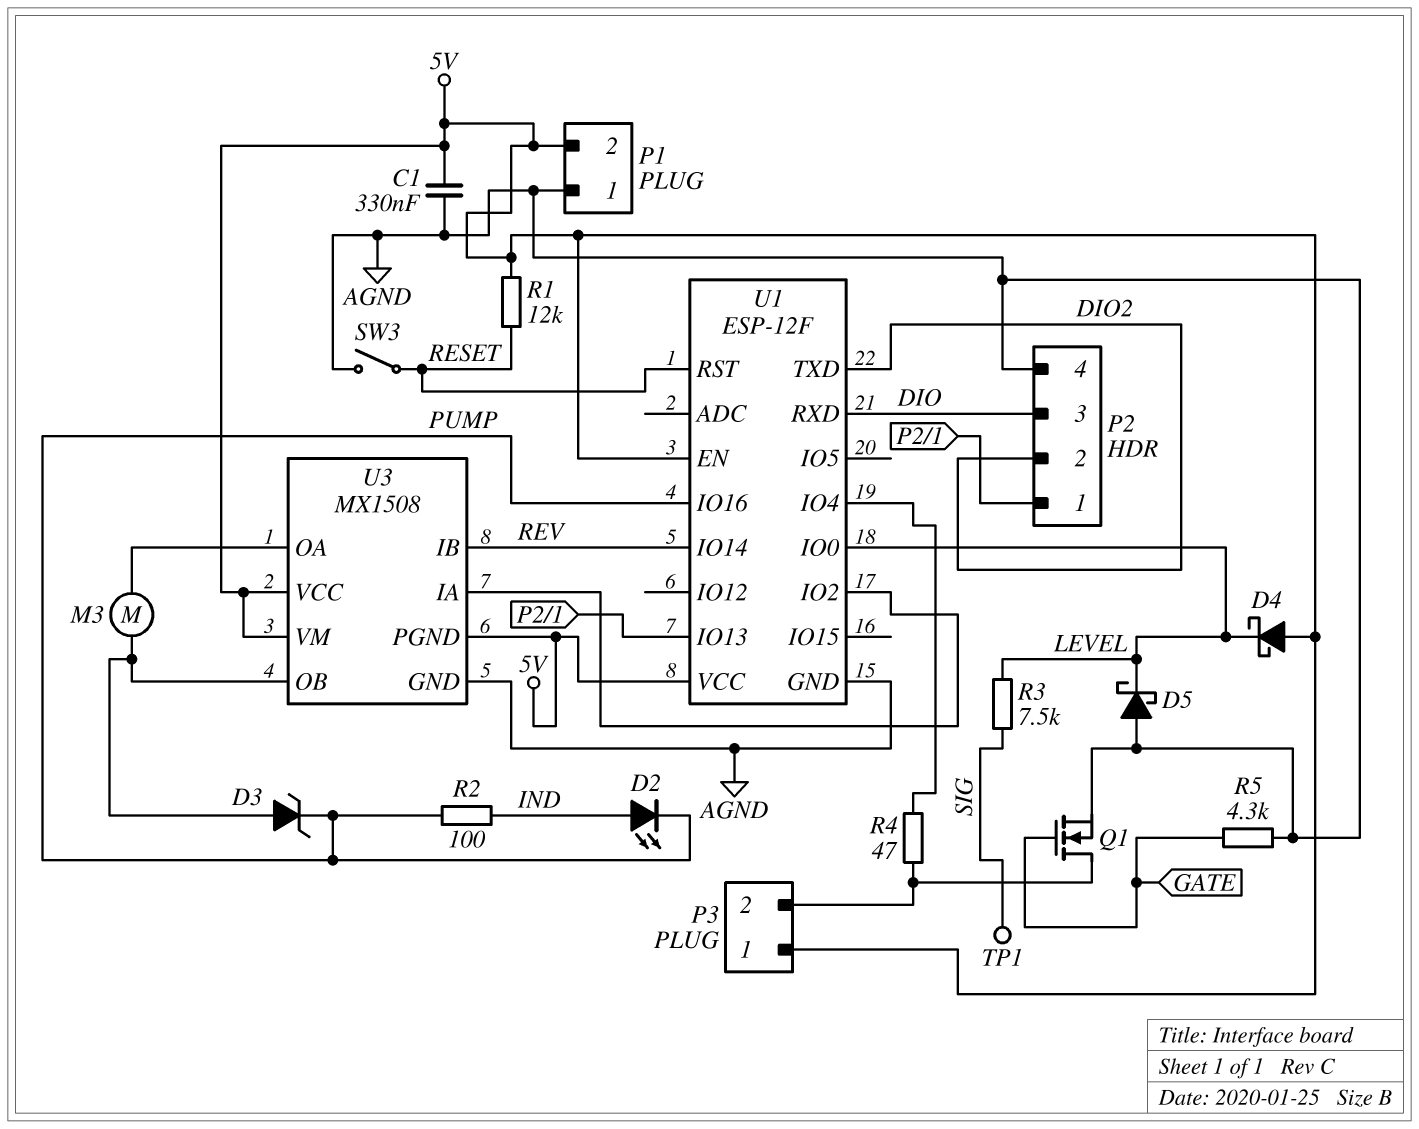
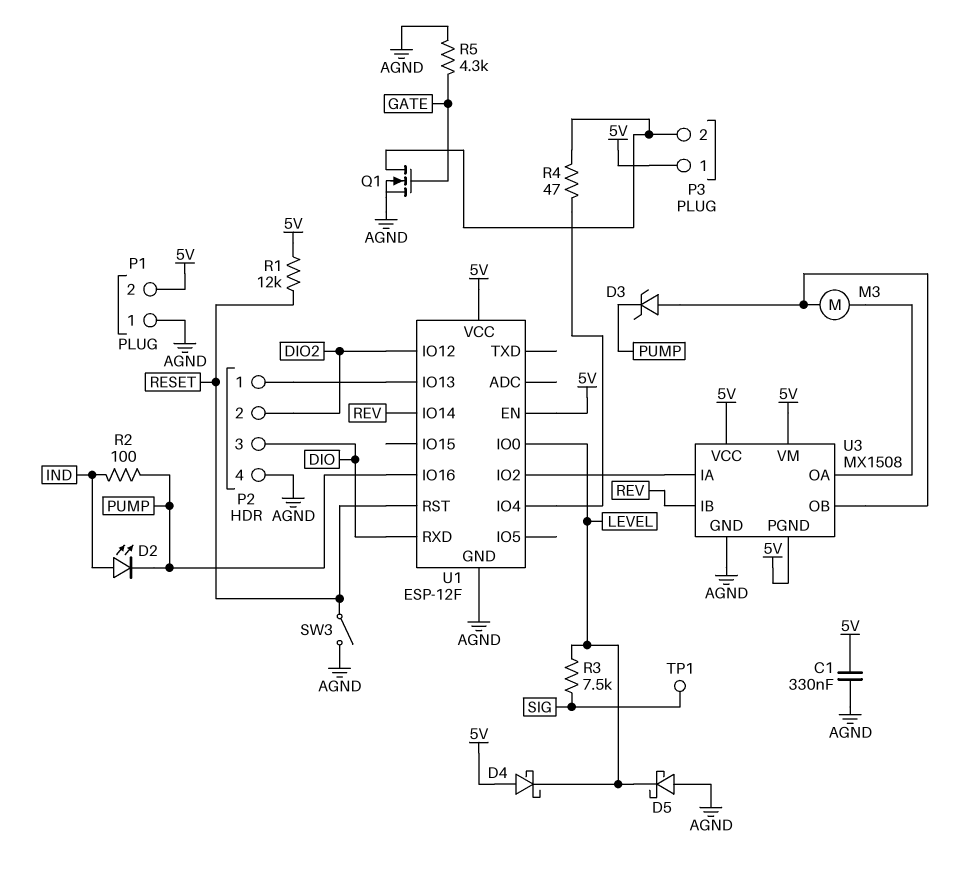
U1 pin IO12: none -> DIO2
U1 pin TXD: DIO2 -> none

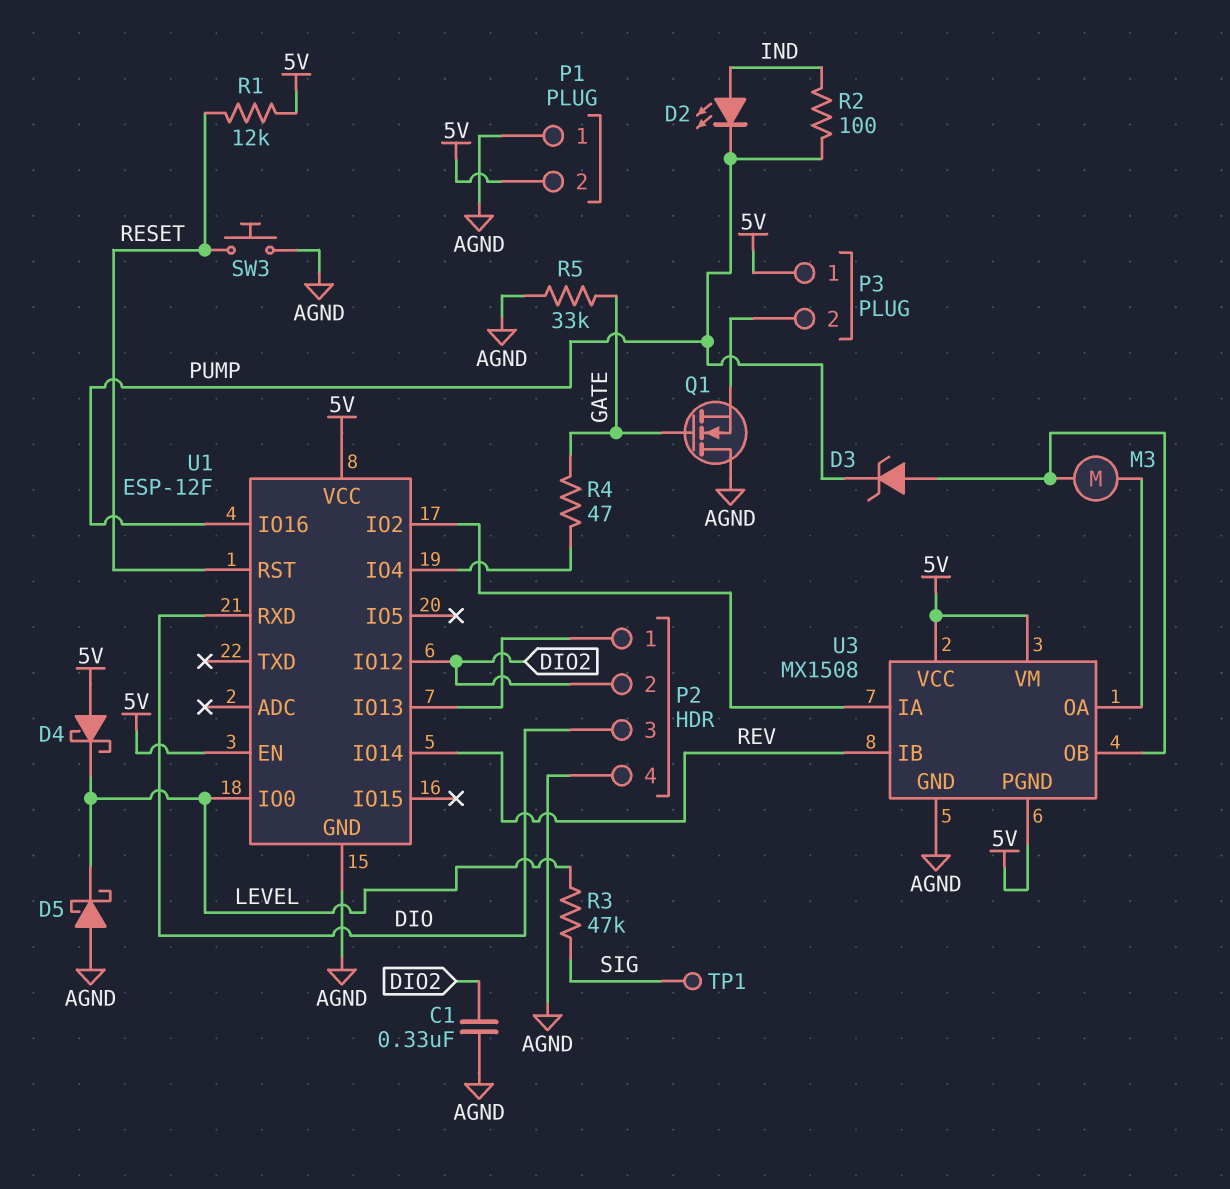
C1: 330nF (5V, AGND) -> 330nF (AGND, DIO2)
Q1: NMOS (G GATE, D P3/2, S AGND) -> NMOS (G GATE, D AGND, S P3/2)
R3: 7.5k (LEVEL, SIG) -> 47k (LEVEL, SIG)
R4: 47 (P3/2, U1/IO4) -> 47 (GATE, U1/IO4)
R5: 4.3k (AGND, GATE) -> 33k (AGND, GATE)
SW3: switch (AGND, RESET) -> button (AGND, RESET)

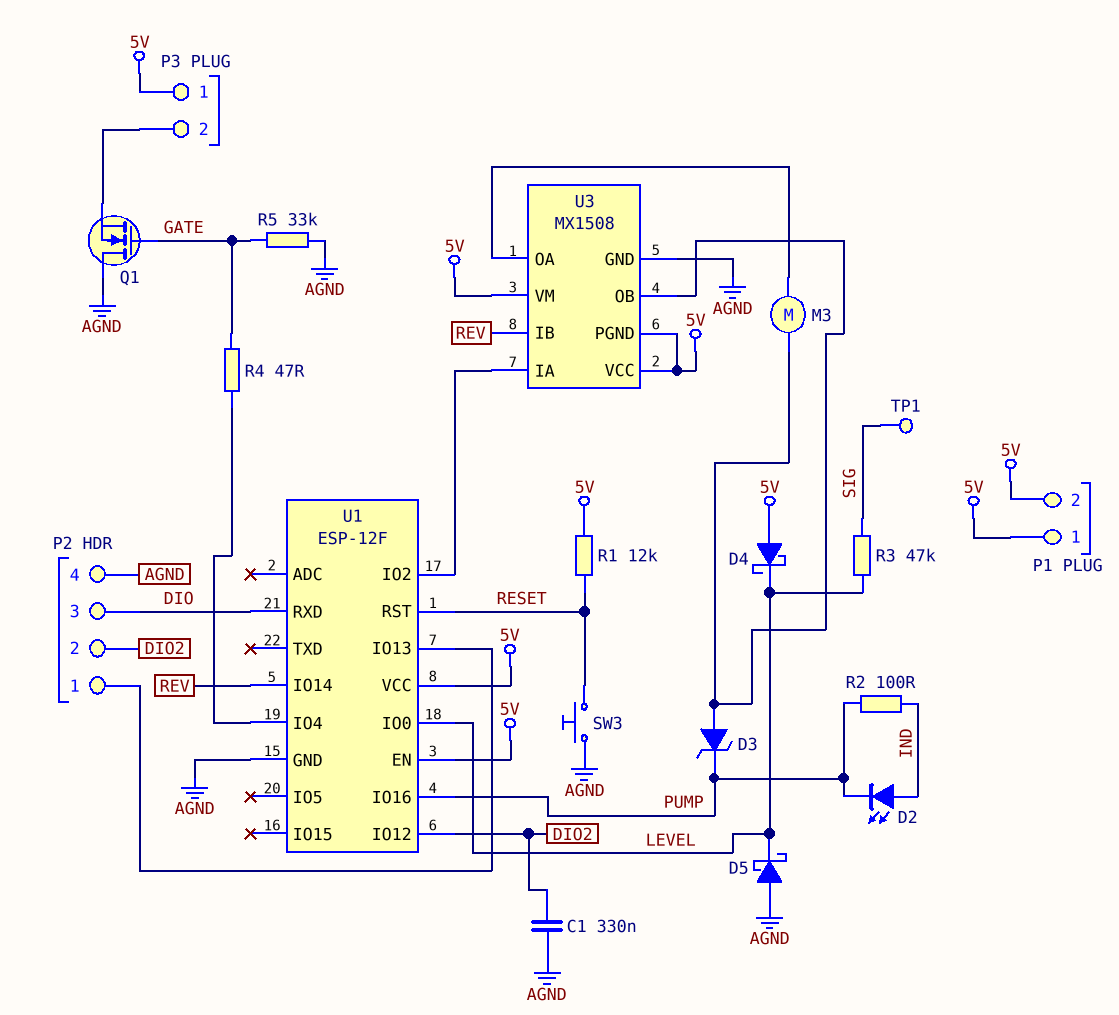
P1 pin 1: AGND -> 5V

